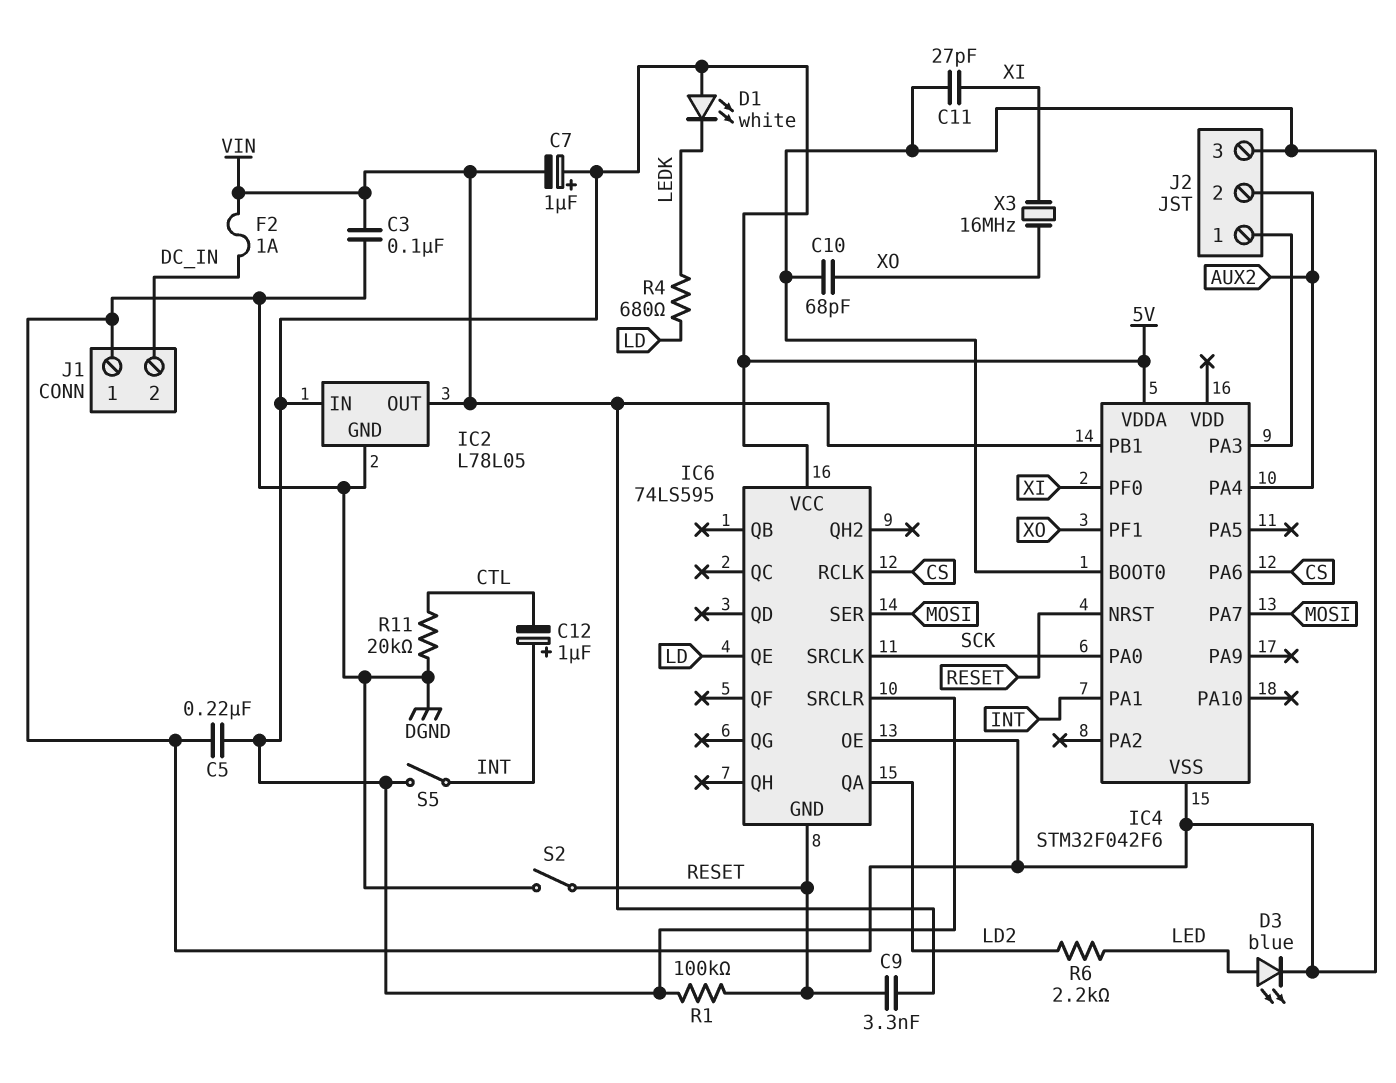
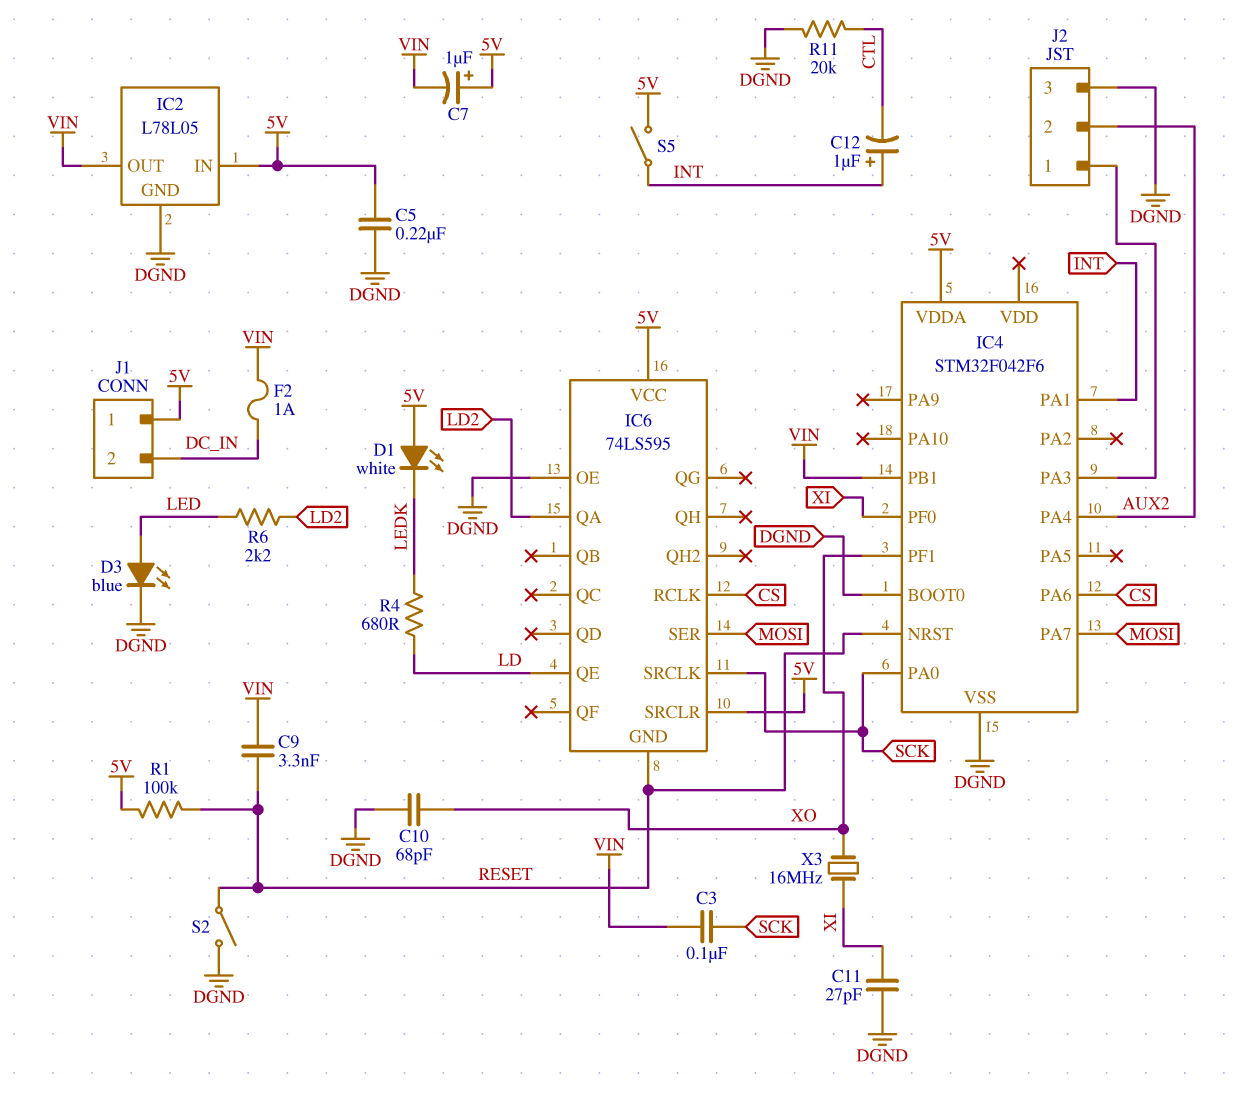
C3: 100nF (DGND, VIN) -> 100nF (SCK, VIN)
J1 pin 1: DGND -> 5V

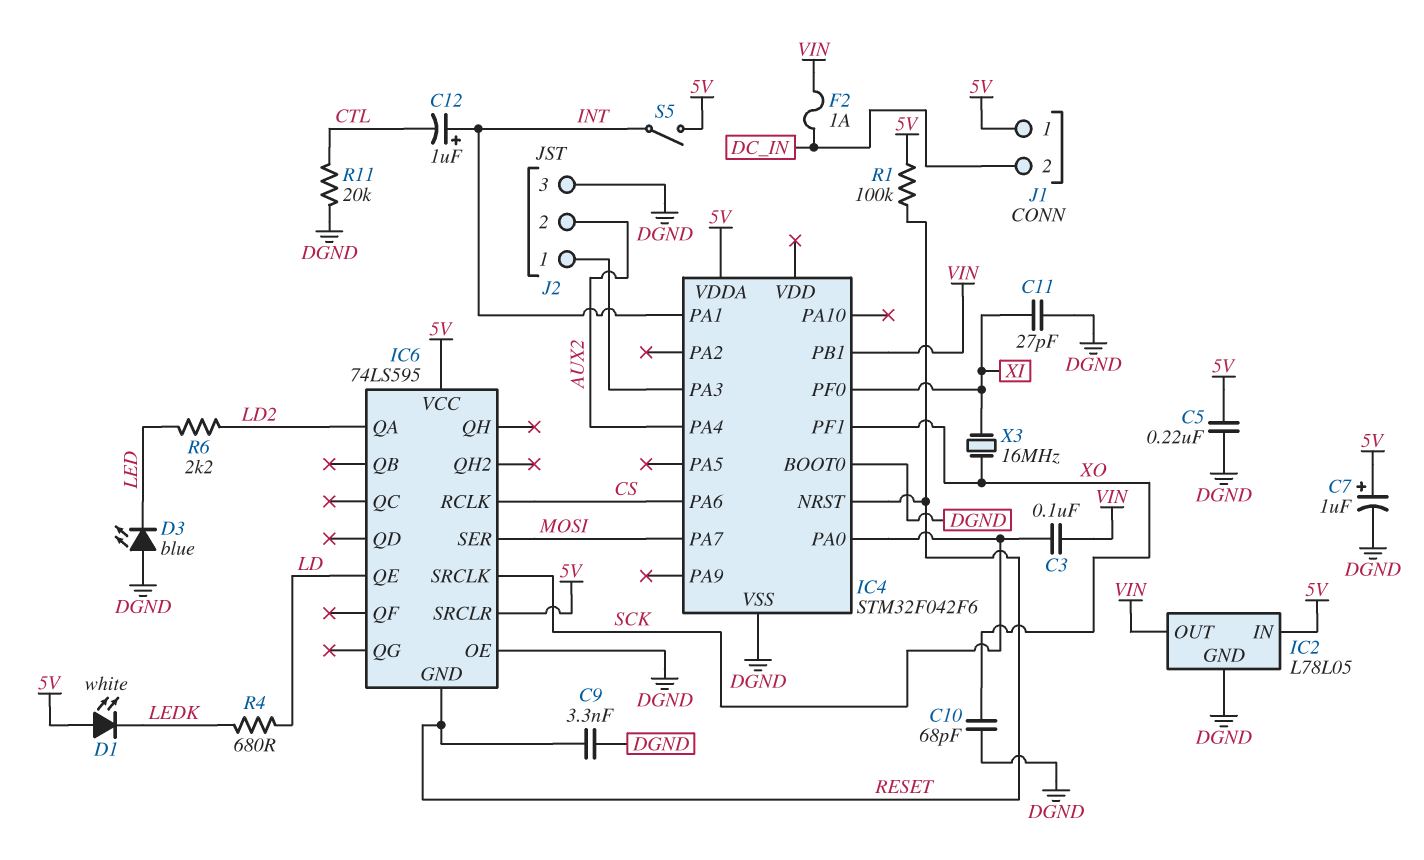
C7: 1uF (plus 5V, minus VIN) -> 1uF (plus 5V, minus DGND)
C9: 3.3nF (RESET, VIN) -> 3.3nF (DGND, RESET)
D3: LED blue (A LED, K DGND) -> LED blue (A DGND, K LED)
S2: switch (DGND, RESET) -> none

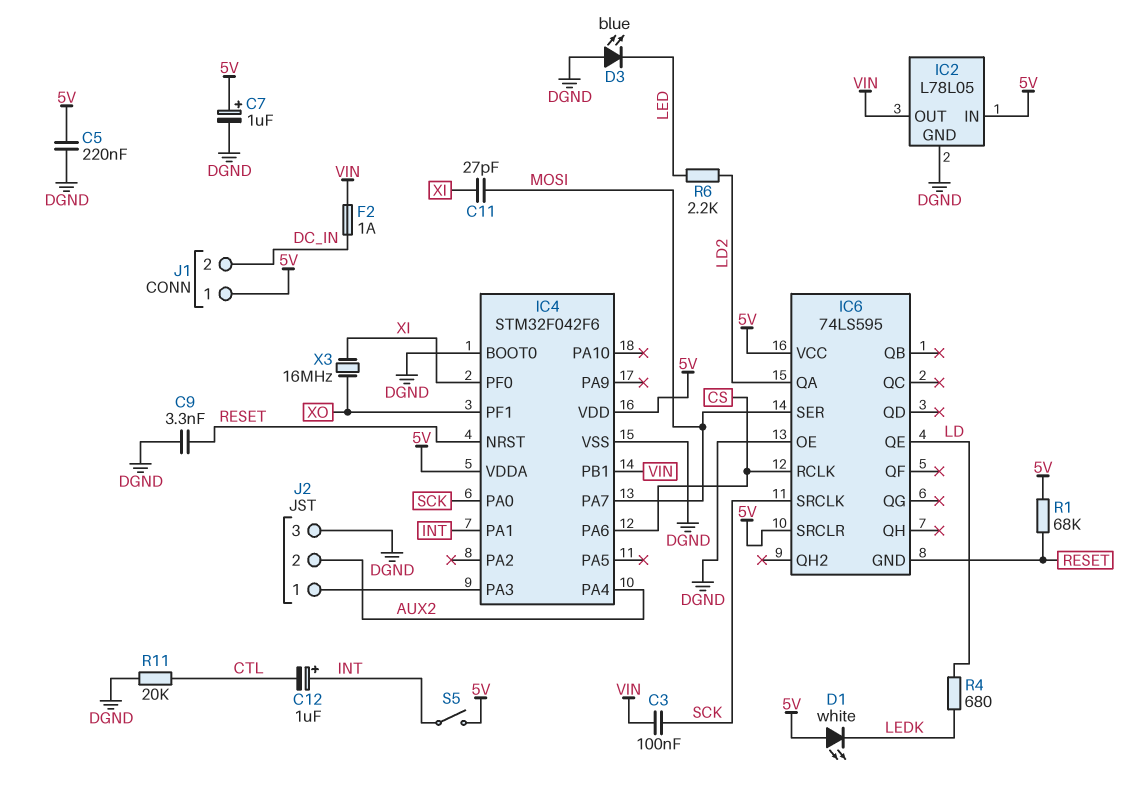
C10: 68pF (DGND, XO) -> none
C11: 27pF (DGND, XI) -> 27pF (MOSI, XI)
IC4 pin VDD: none -> 5V
R1: 100k (5V, RESET) -> 68k (5V, RESET)

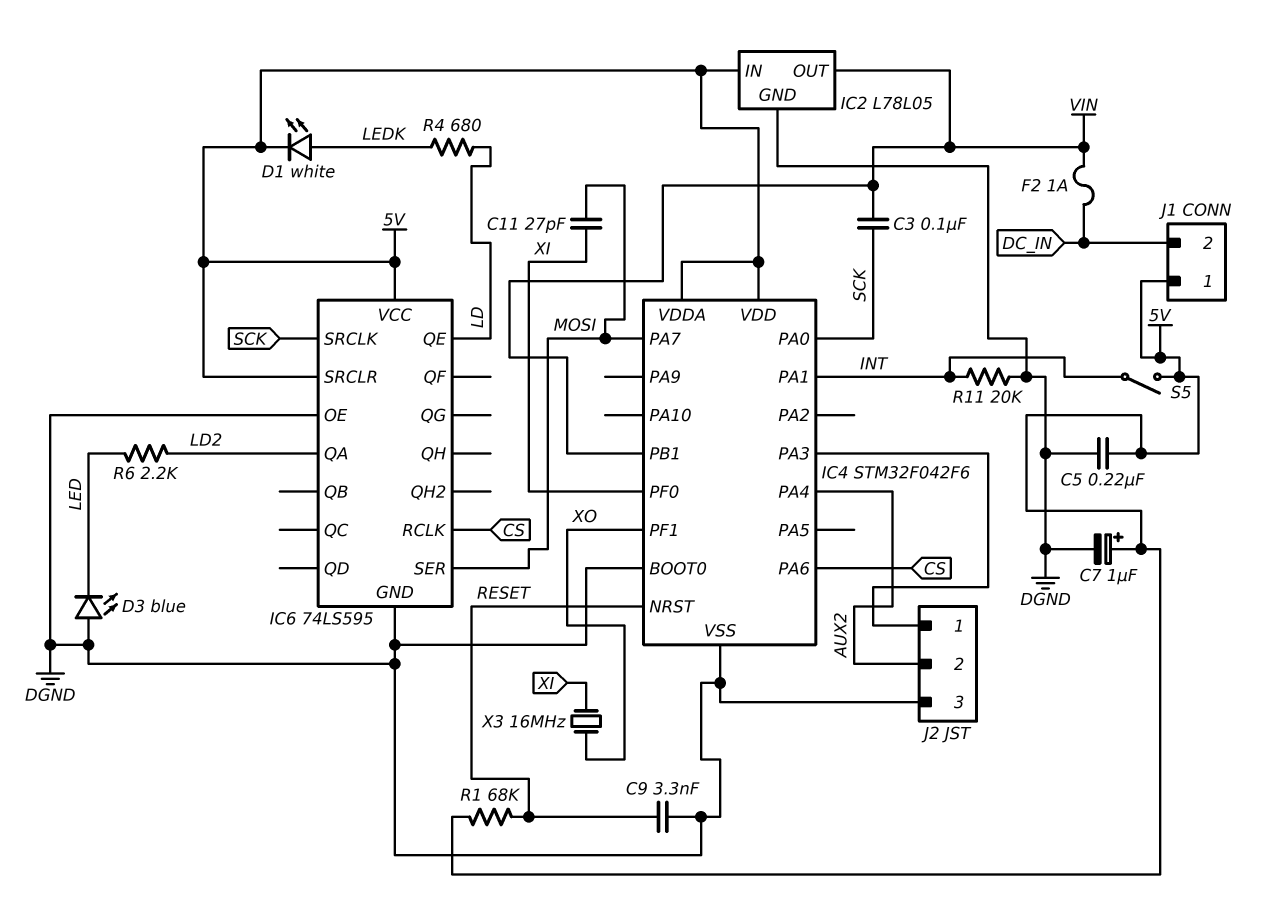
C12: 1uF (plus INT, minus CTL) -> none
D1: LED white (A 5V, K LEDK) -> LED white (A LEDK, K 5V)
IC6 pin GND: RESET -> DGND
R11: 20k (CTL, DGND) -> 20k (DGND, INT)

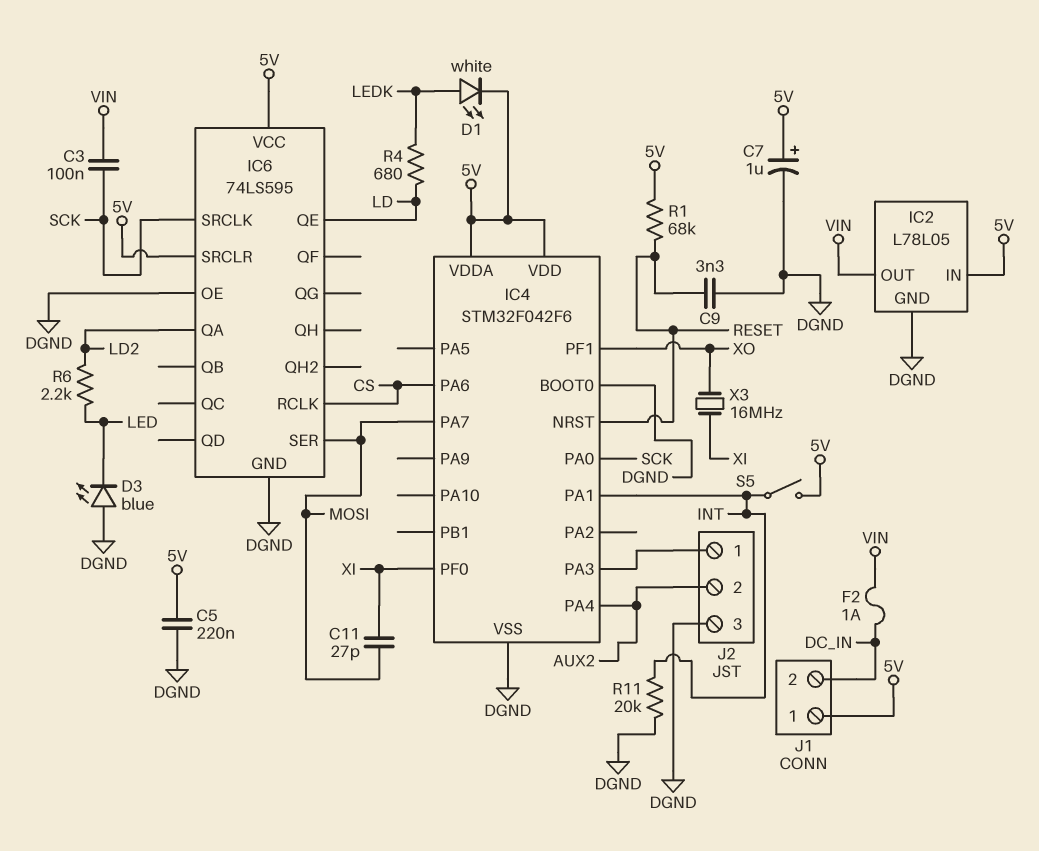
IC4 pin PB1: VIN -> none

